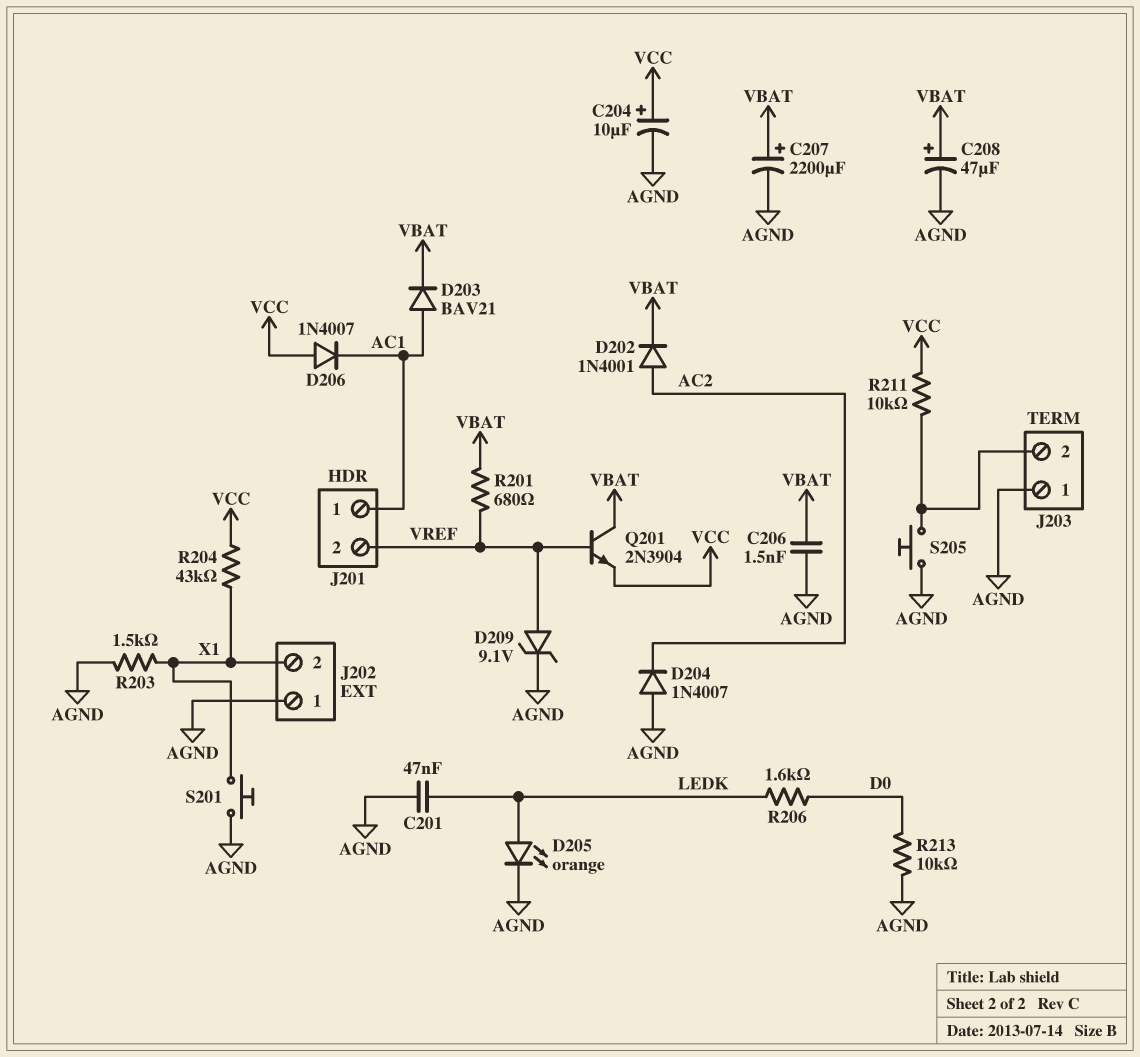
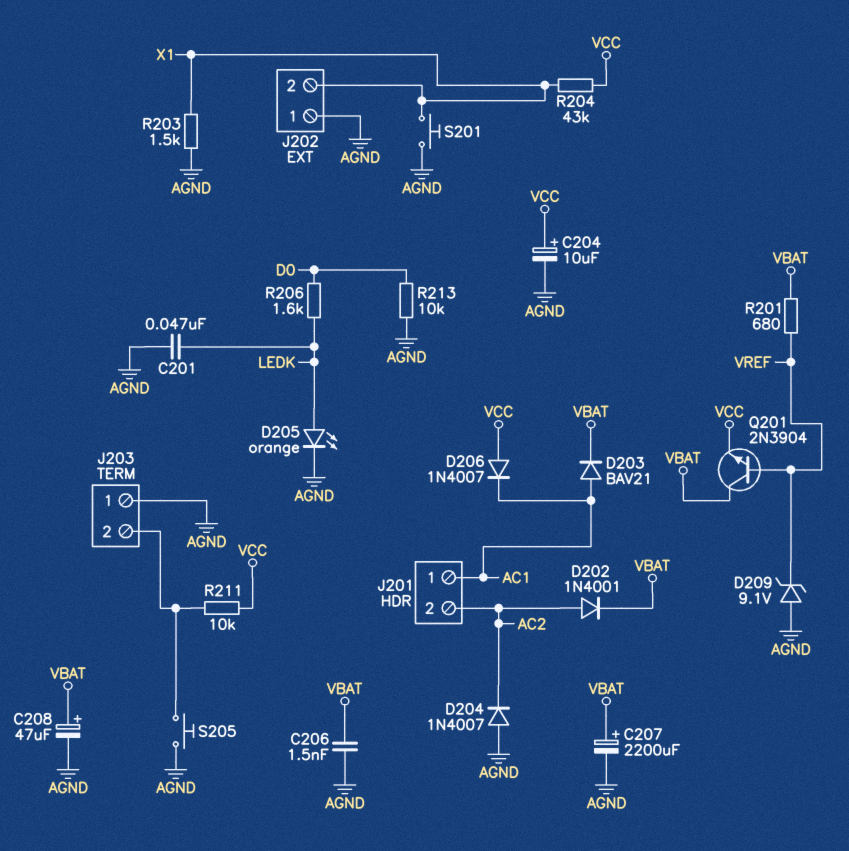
D209: zener 9.1V (A VREF, K AGND) -> zener 9.1V (A AGND, K VREF)
J201 pin 2: VREF -> AC2

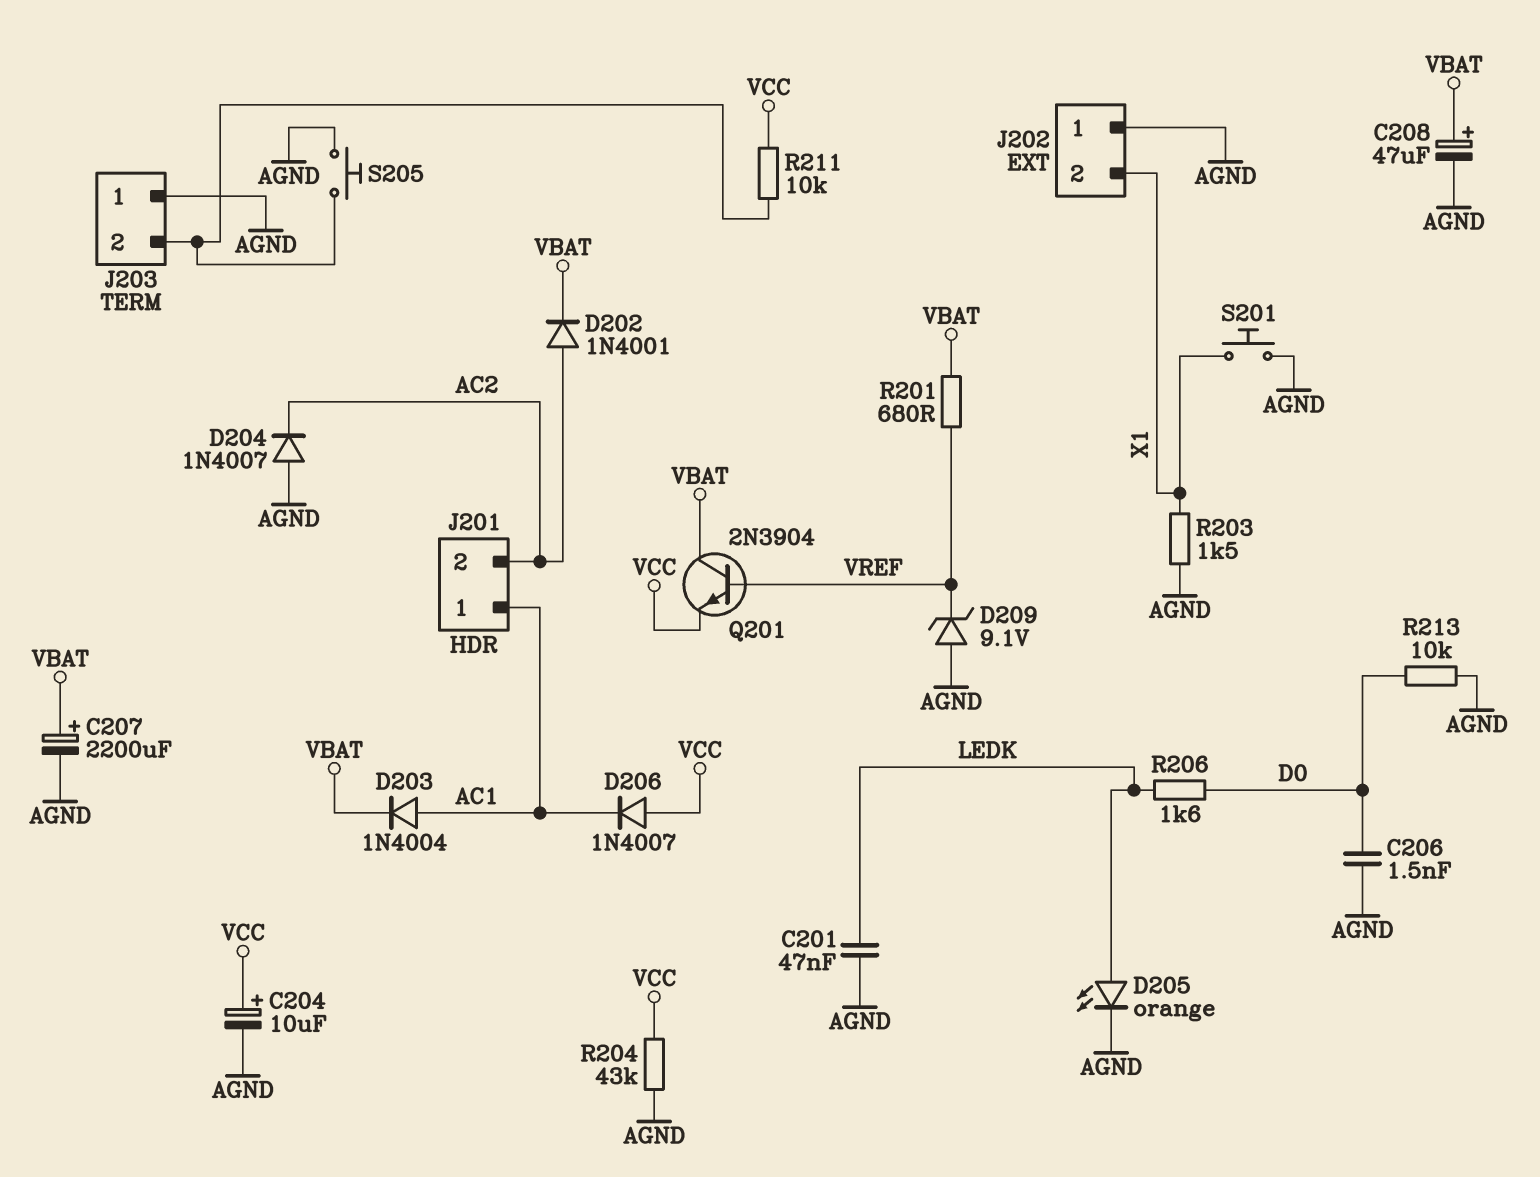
C206: 1.5nF (AGND, VBAT) -> 1.5nF (AGND, D0)
D203: diode BAV21 (A AC1, K VBAT) -> diode 1N4004 (A AC1, K VBAT)
R204: 43k (VCC, X1) -> 43k (AGND, VCC)

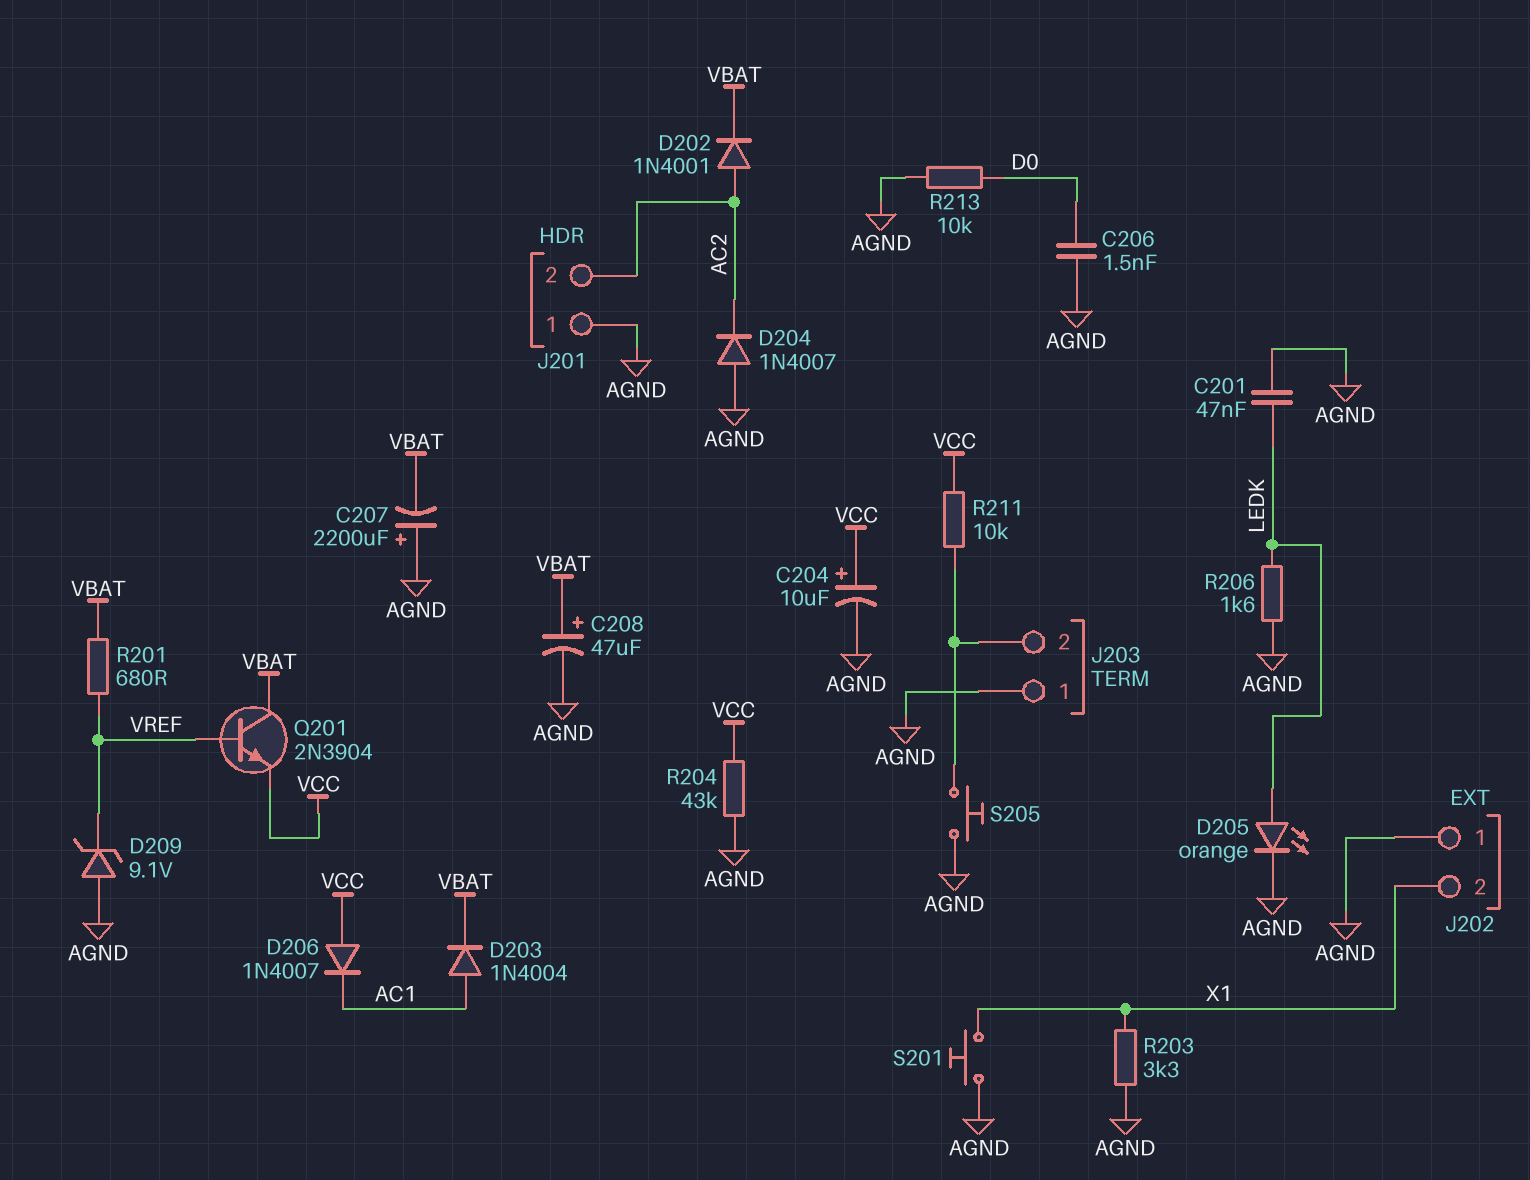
C207: 2200uF (plus VBAT, minus AGND) -> 2200uF (plus AGND, minus VBAT)
J201 pin 1: AC1 -> AGND
R203: 1.5k (AGND, X1) -> 3.3k (AGND, X1)
R206: 1.6k (D0, LEDK) -> 1.6k (AGND, LEDK)

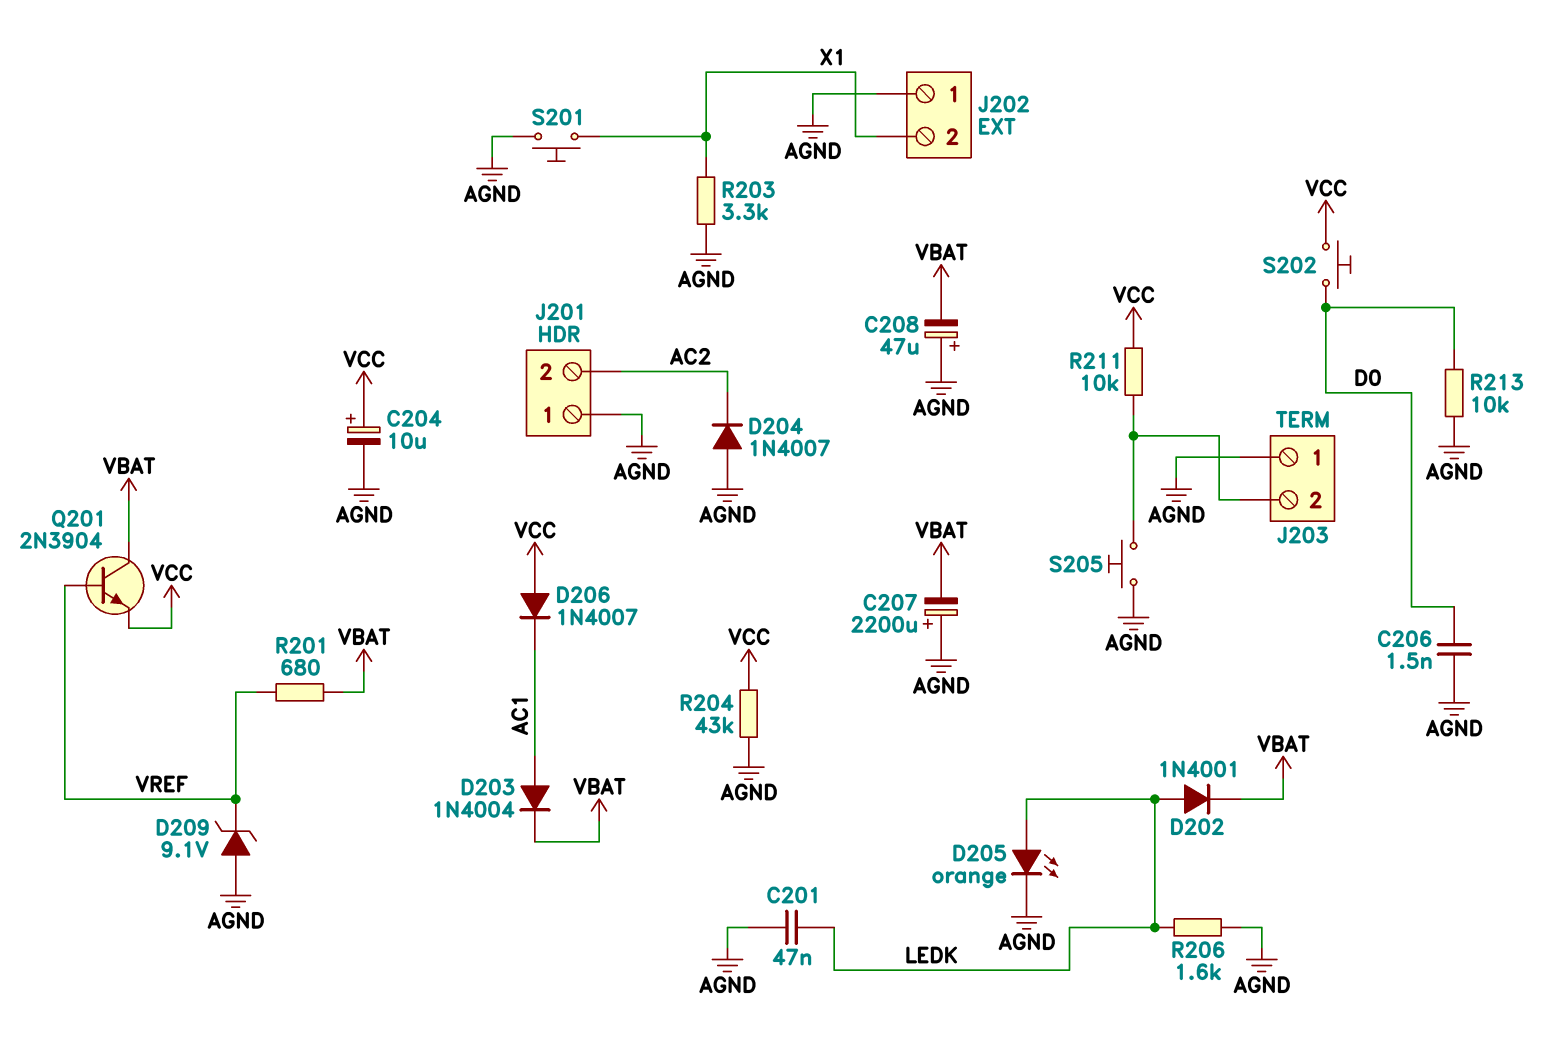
C208: 47uF (plus VBAT, minus AGND) -> 47uF (plus AGND, minus VBAT)
D202: diode 1N4001 (A AC2, K VBAT) -> diode 1N4001 (A LEDK, K VBAT)
S202: none -> button (D0, VCC)

